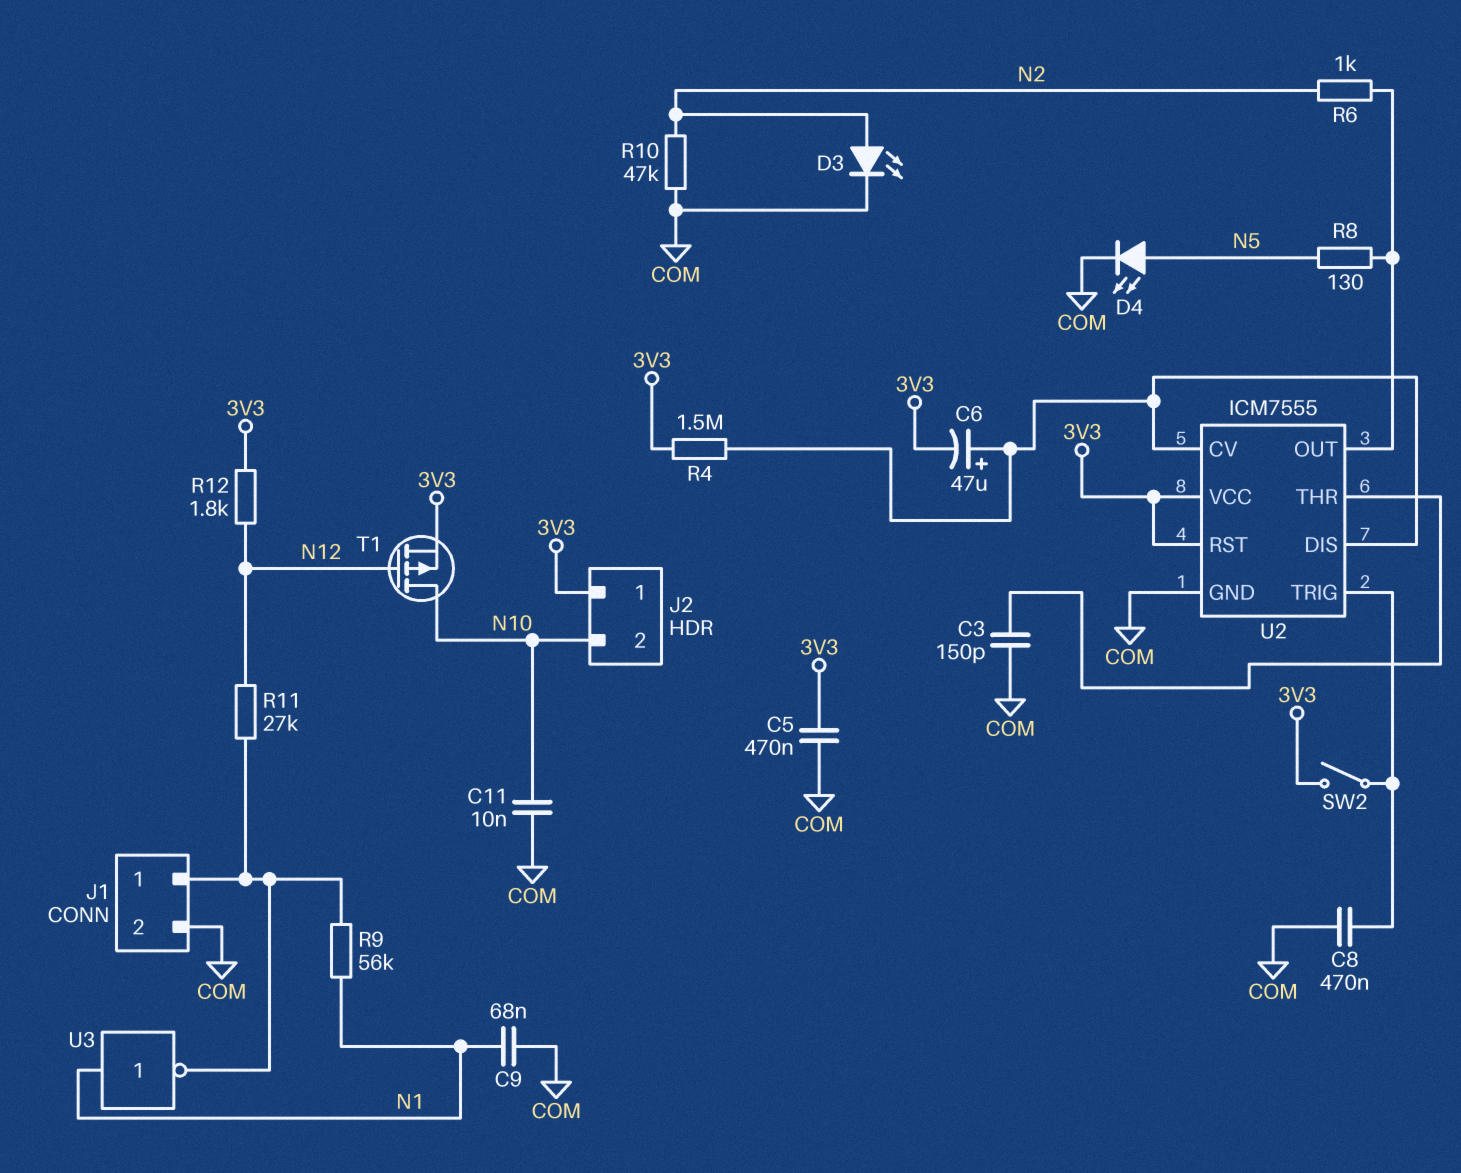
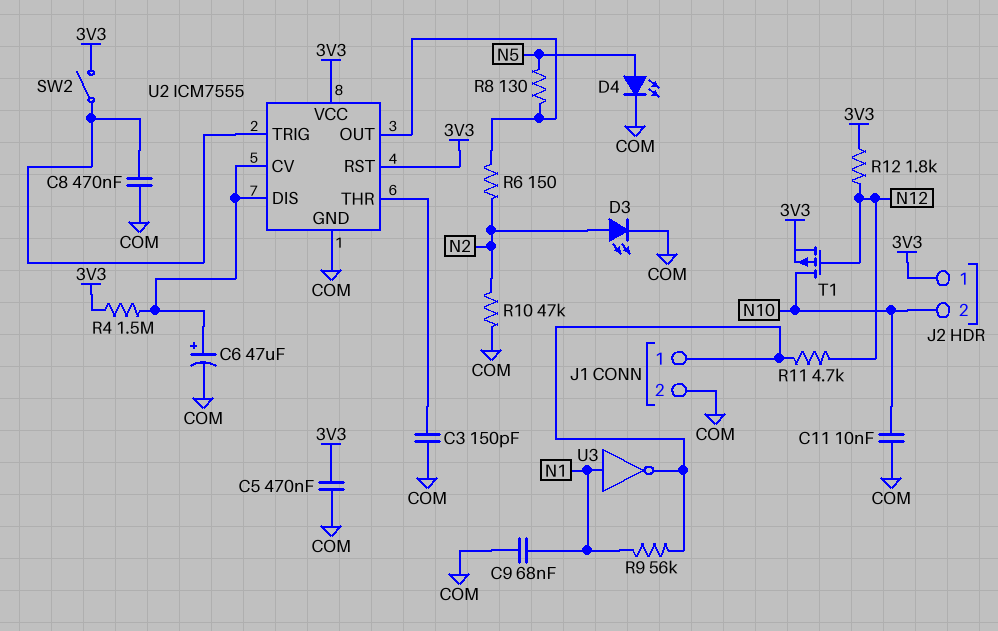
C6: 47uF (plus U2/CV, minus 3V3) -> 47uF (plus U2/CV, minus COM)
R6: 1k (N2, U2/OUT) -> 150 (N2, U2/OUT)
R11: 27k (J1/1, N12) -> 4.7k (J1/1, N12)

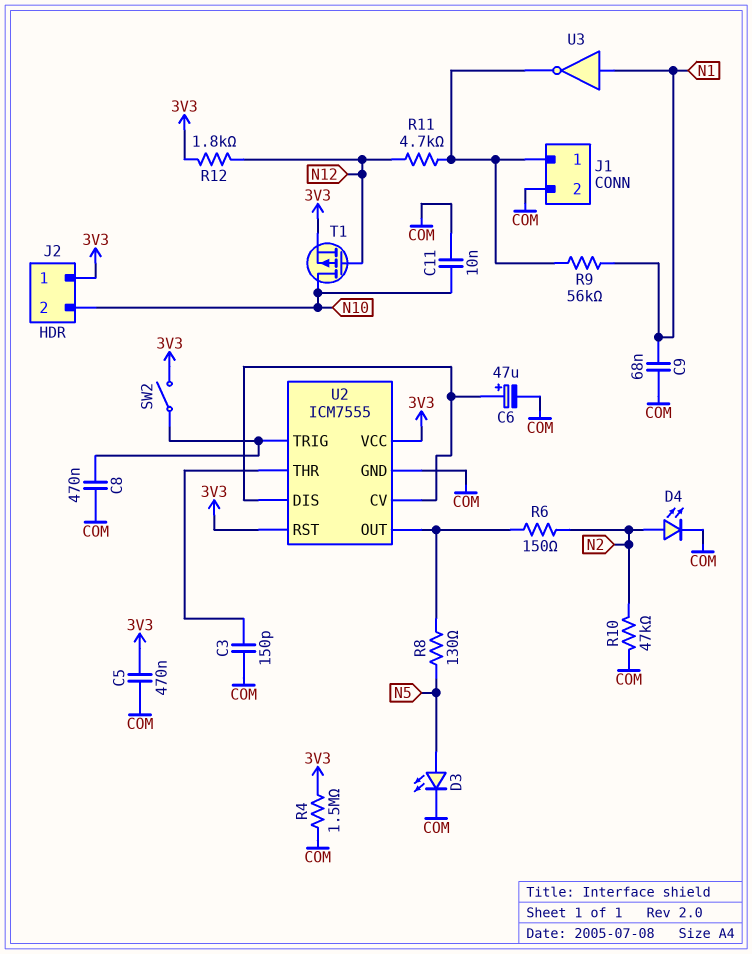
D3: LED (A N2, K COM) -> LED (A N5, K COM)
D4: LED (A N5, K COM) -> LED (A N2, K COM)
R4: 1.5M (3V3, U2/CV) -> 1.5M (3V3, COM)

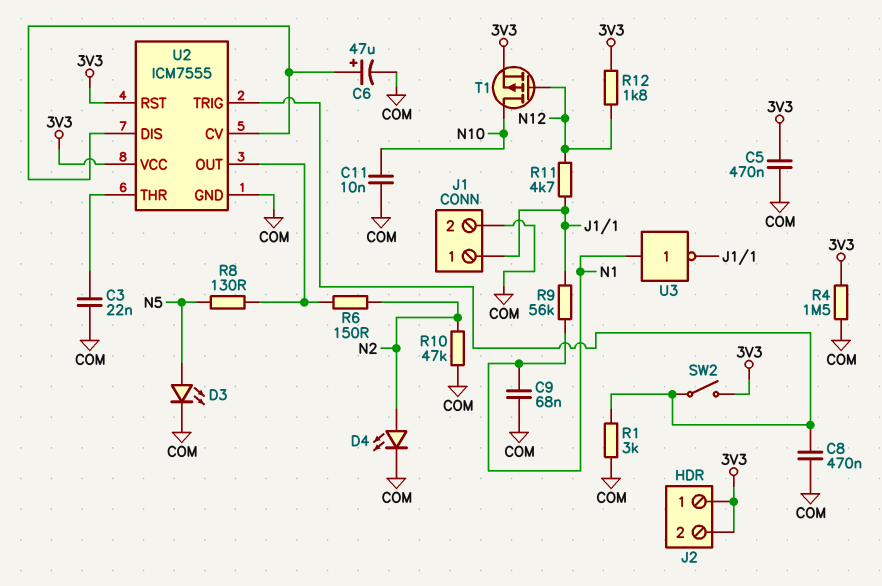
C3: 150pF (COM, U2/THR) -> 22nF (COM, U2/THR)
J2 pin 2: N10 -> 3V3
R1: none -> 3k (COM, U2/TRIG)

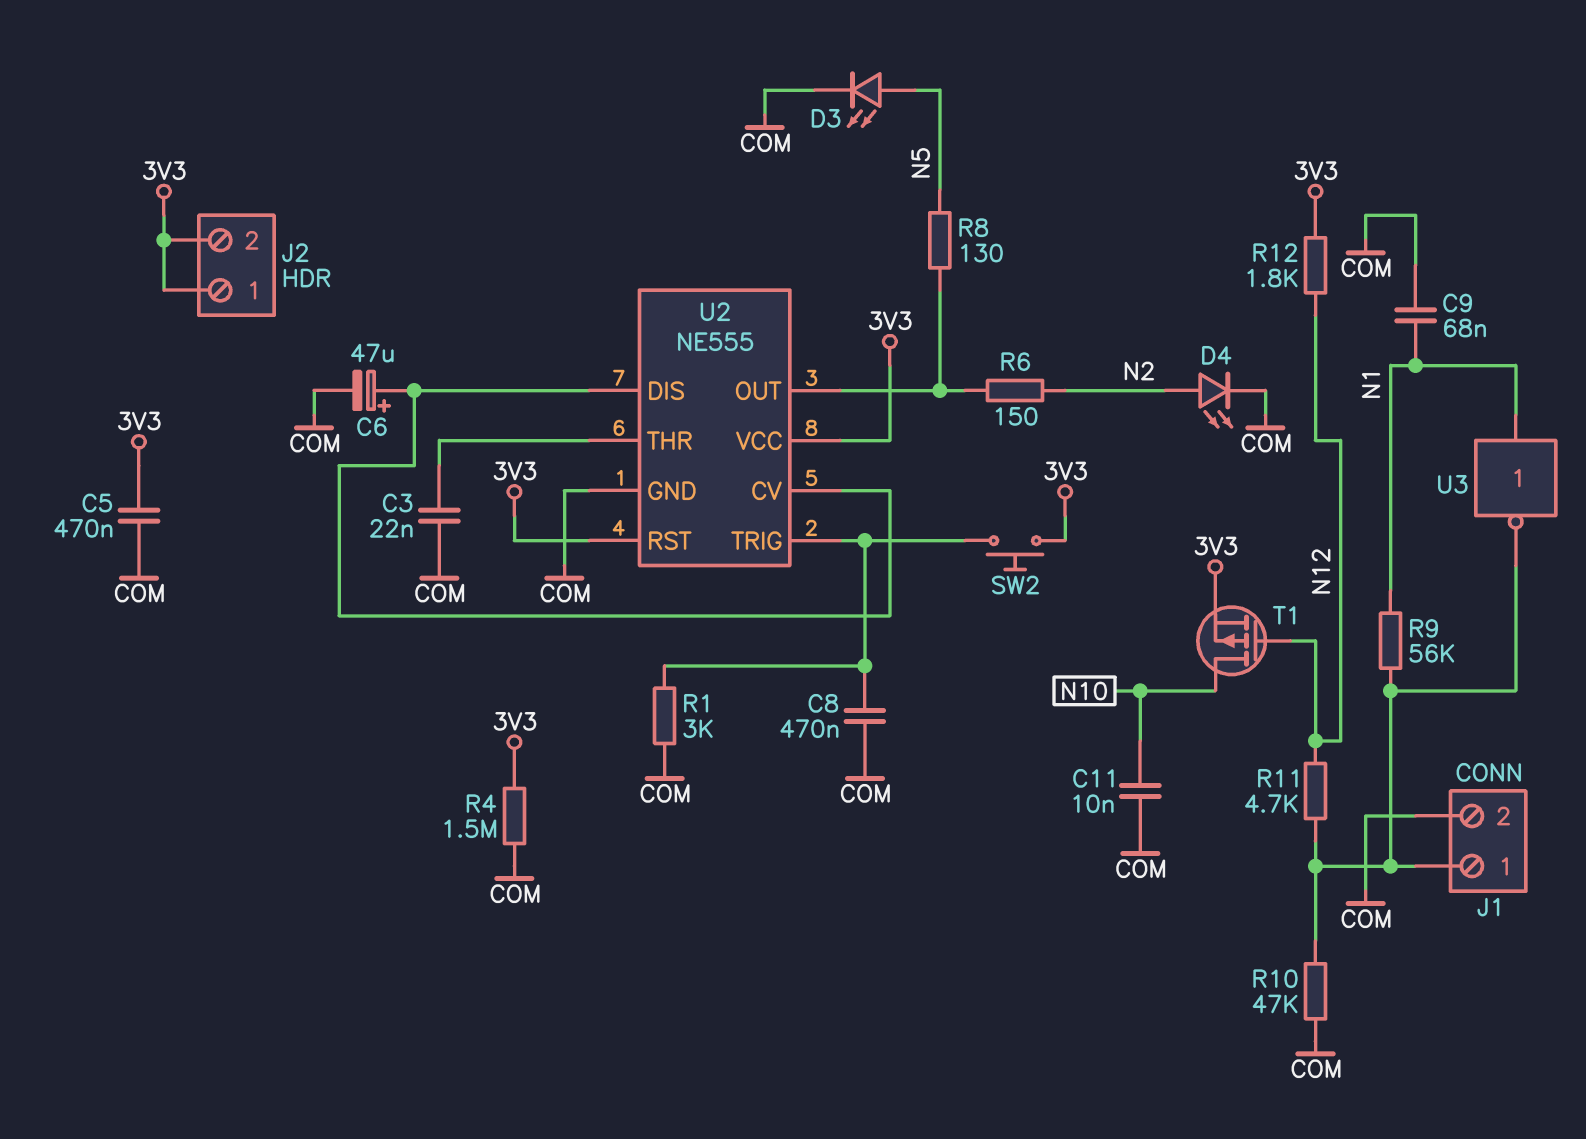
R10: 47k (COM, N2) -> 47k (COM, J1/1)
SW2: switch (3V3, U2/TRIG) -> button (3V3, U2/TRIG)
U2: ICM7555 -> NE555

